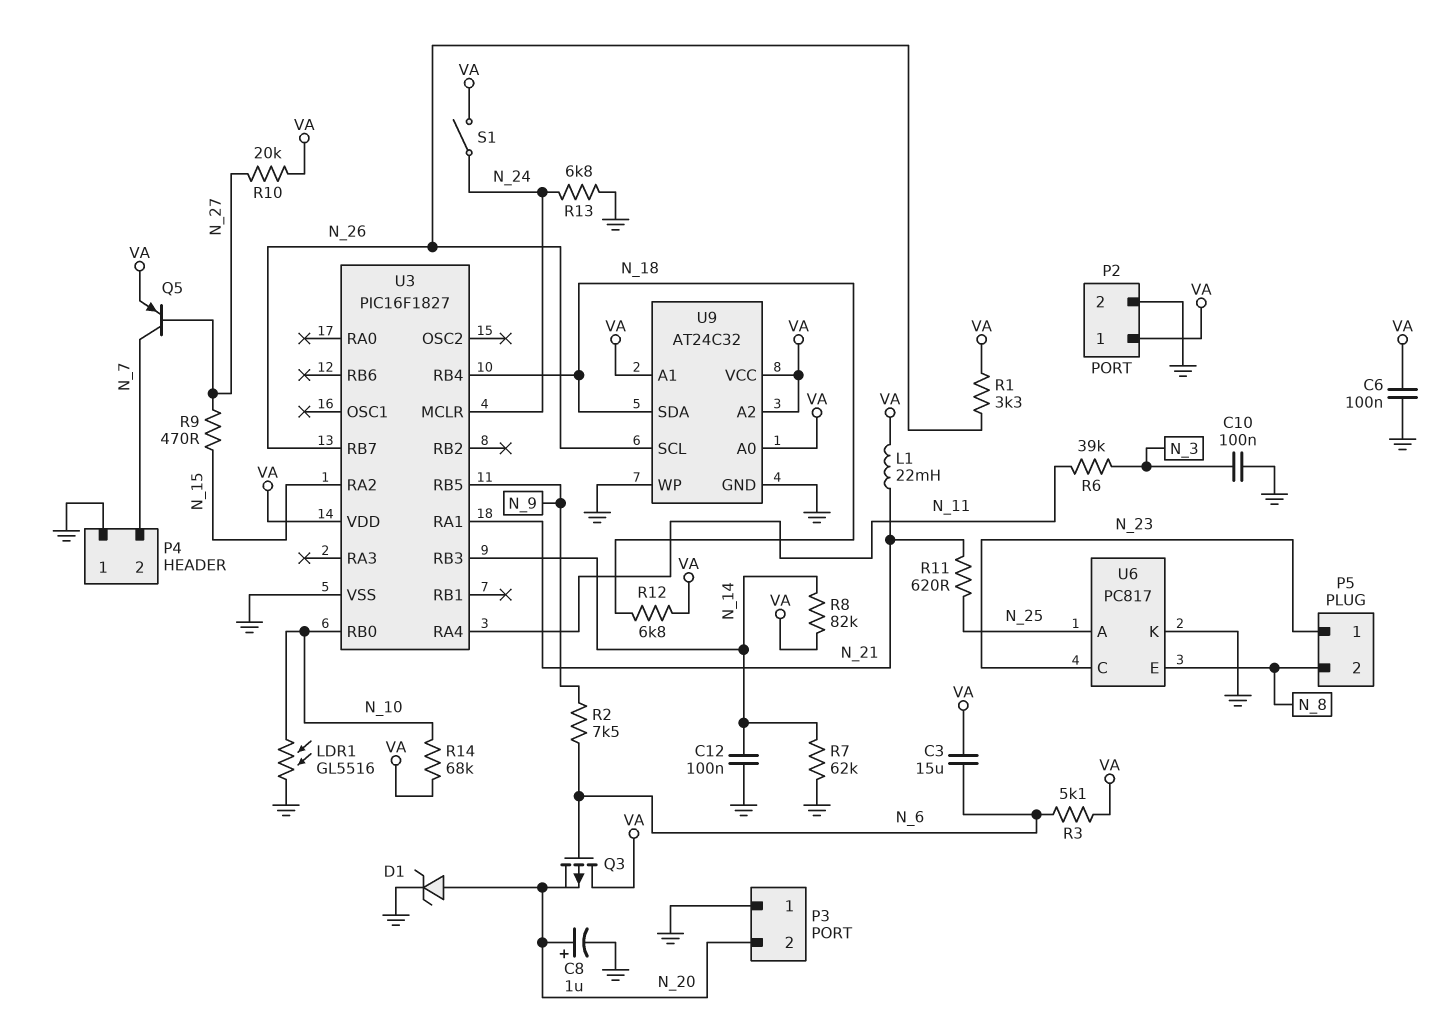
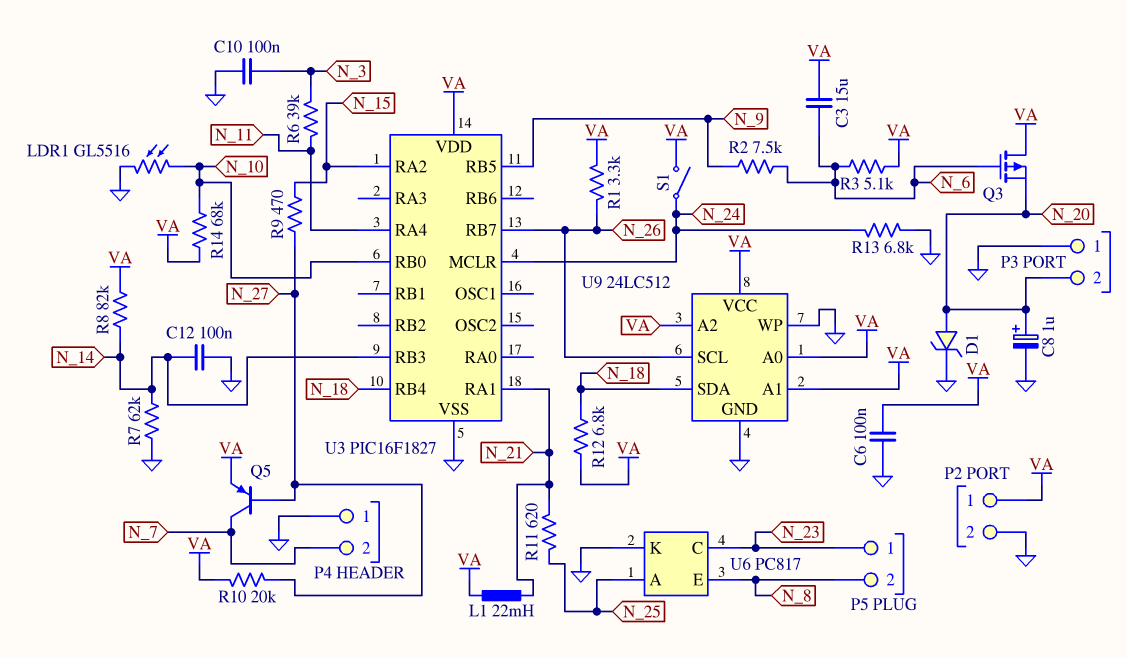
U9: AT24C32 -> 24LC512

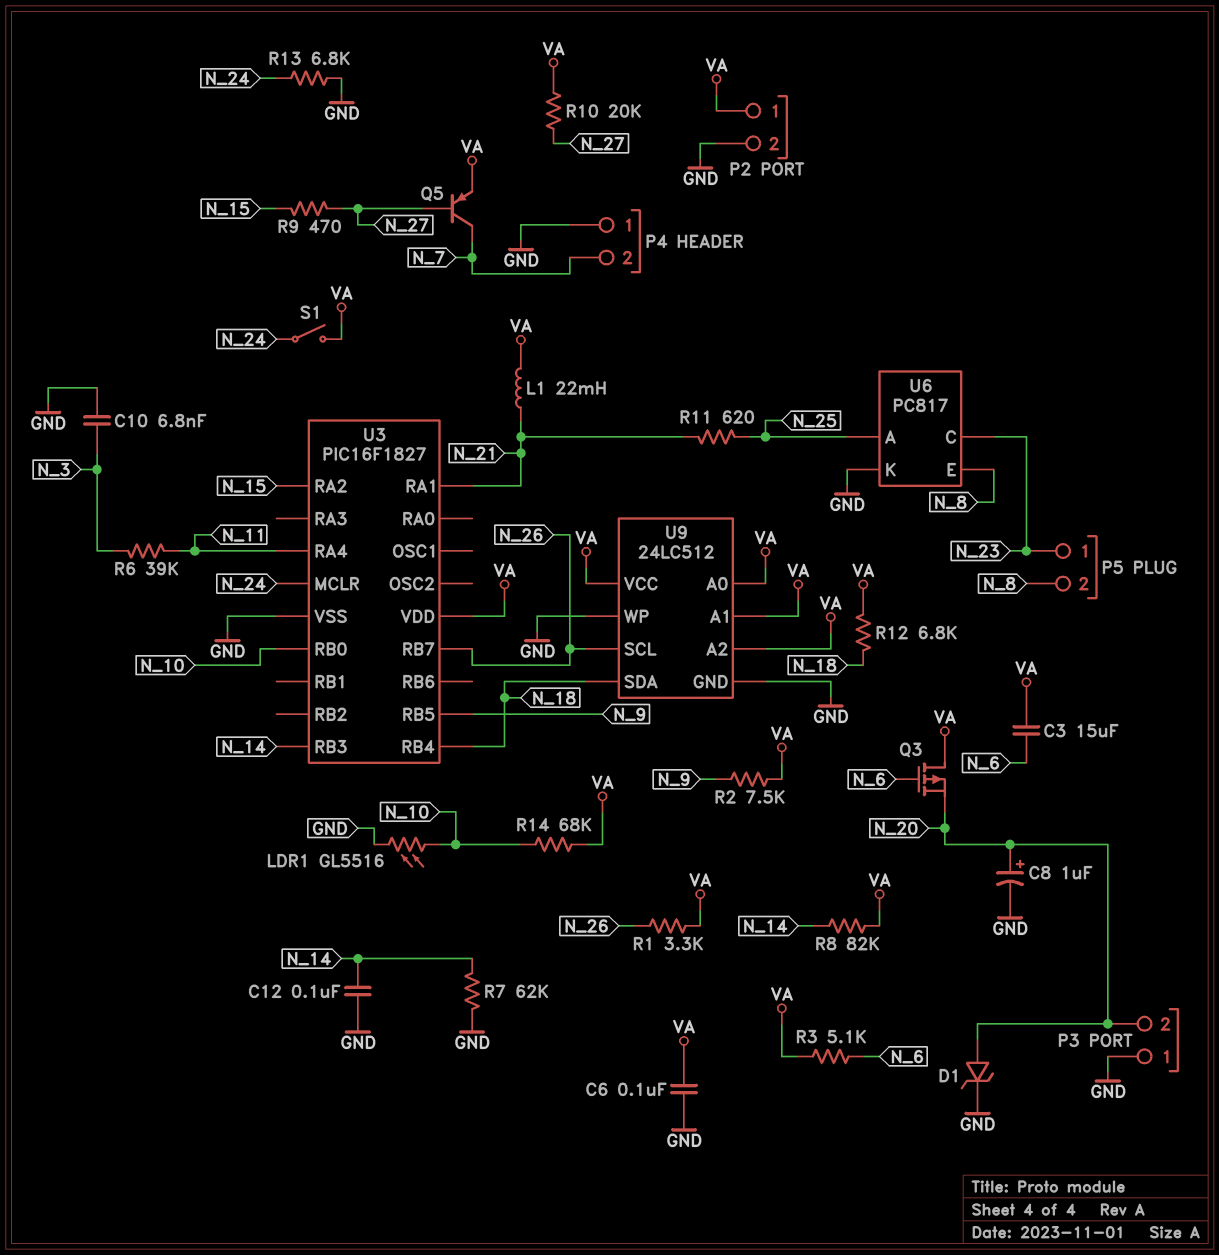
C10: 100nF (GND, N_3) -> 6.8nF (GND, N_3)
R2: 7.5k (N_6, N_9) -> 7.5k (N_9, VA)

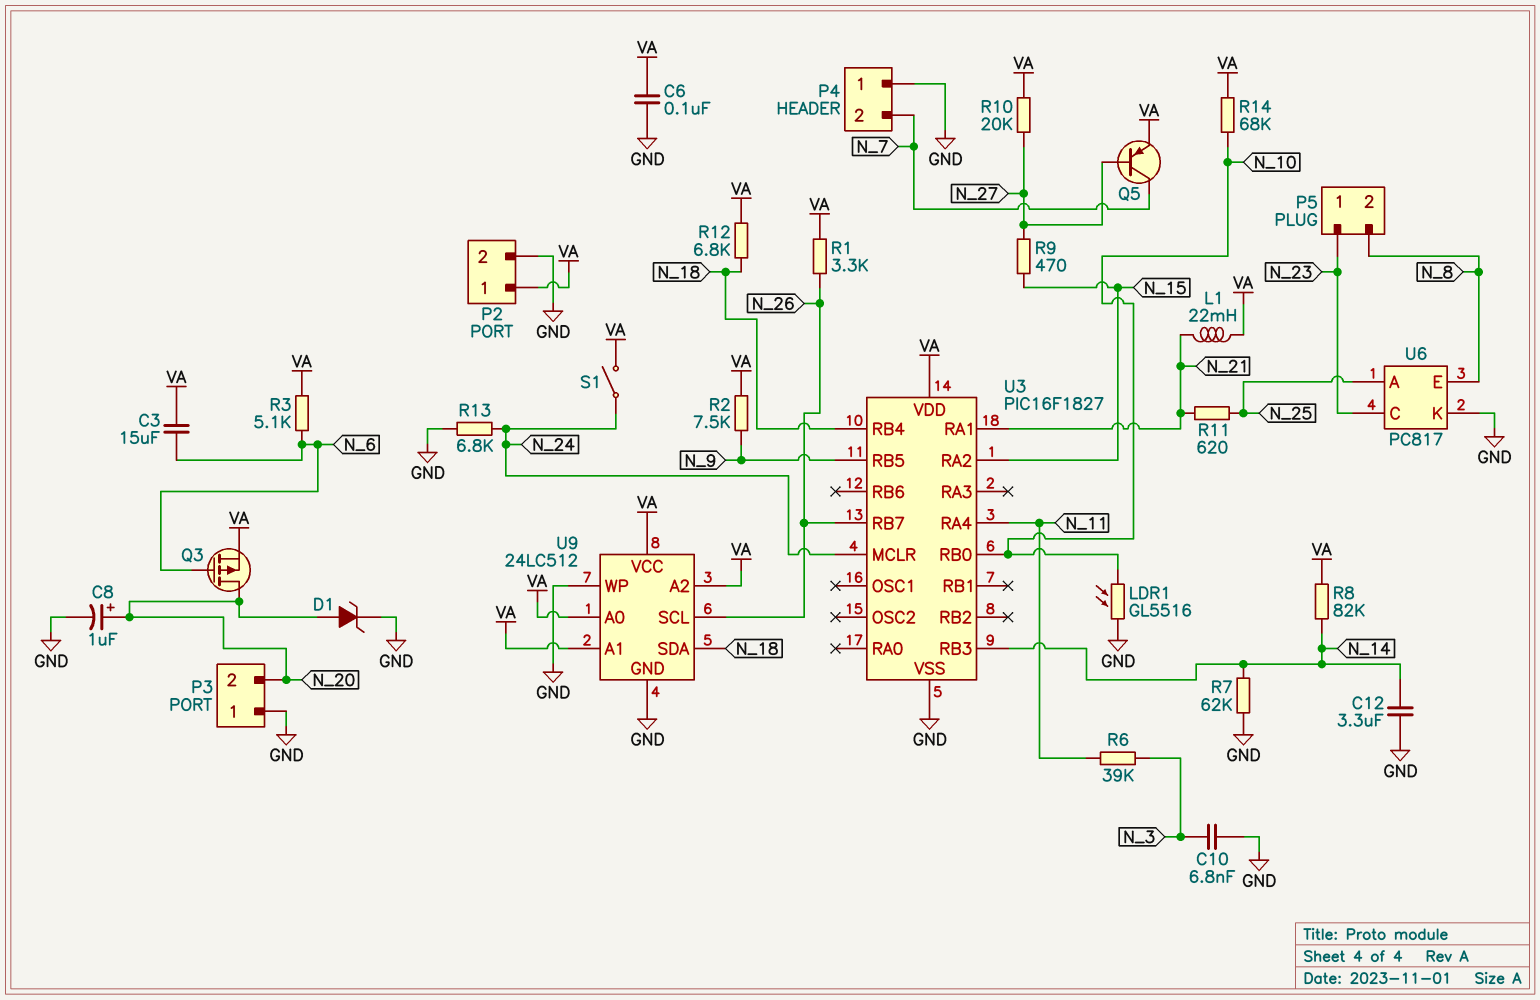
C12: 100nF (GND, N_14) -> 3.3uF (GND, N_14)
Q3: PMOS (G N_6, D VA, S N_20) -> PMOS (G N_6, D N_20, S VA)

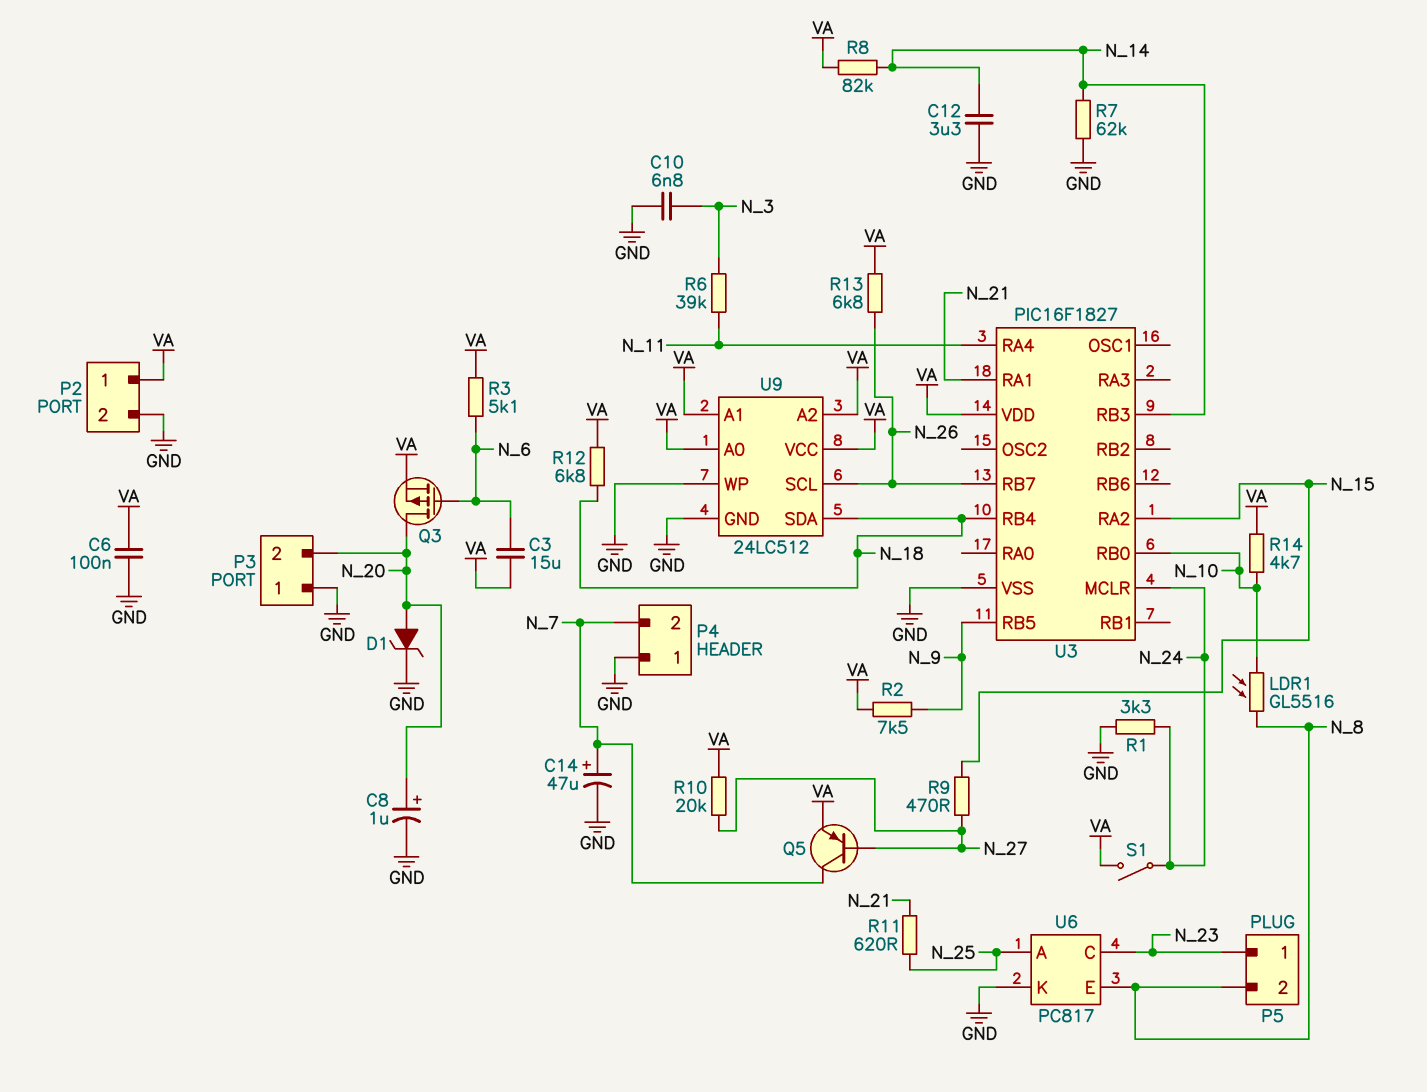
C14: none -> 47uF (plus N_7, minus GND)
L1: 22mH (N_21, VA) -> none
LDR1: GL5516 (GND, N_10) -> GL5516 (N_8, N_10)
R1: 3.3k (N_26, VA) -> 3.3k (GND, N_24)
R13: 6.8k (GND, N_24) -> 6.8k (N_26, VA)
R14: 68k (N_10, VA) -> 4.7k (N_10, VA)

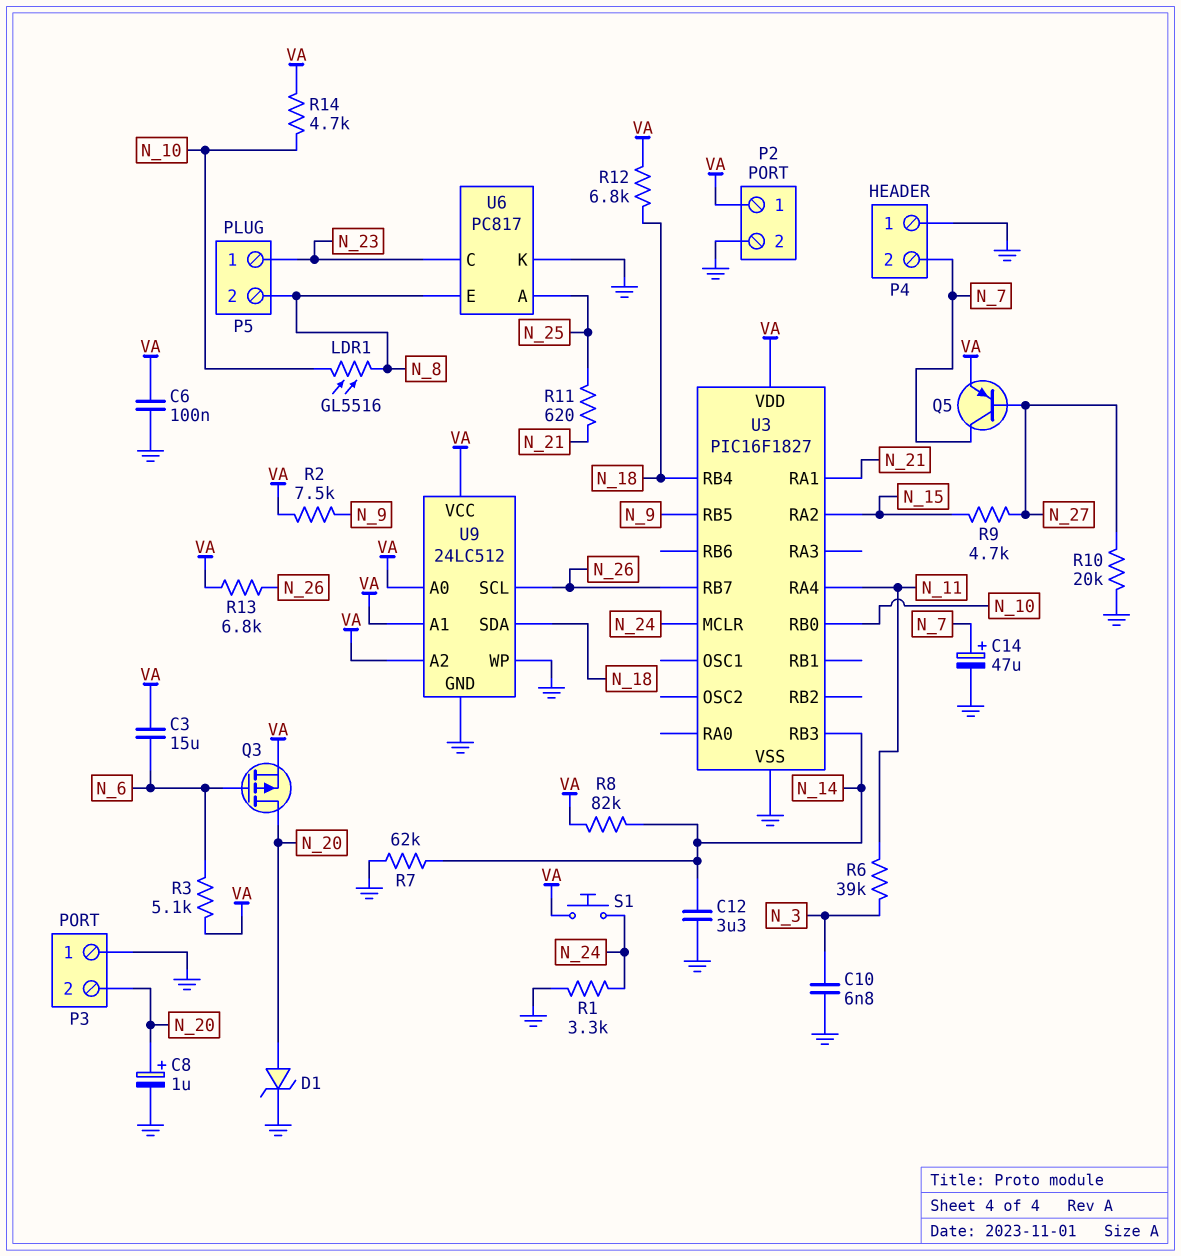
R9: 470 (N_15, N_27) -> 4.7k (N_15, N_27)
R10: 20k (N_27, VA) -> 20k (GND, N_27)
S1: switch (N_24, VA) -> button (N_24, VA)

